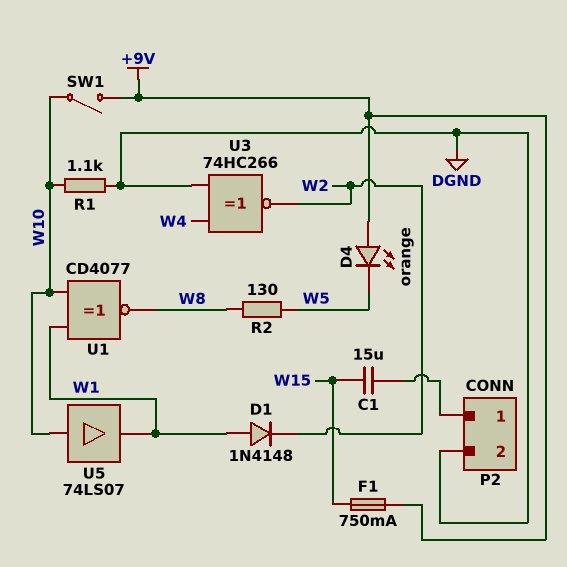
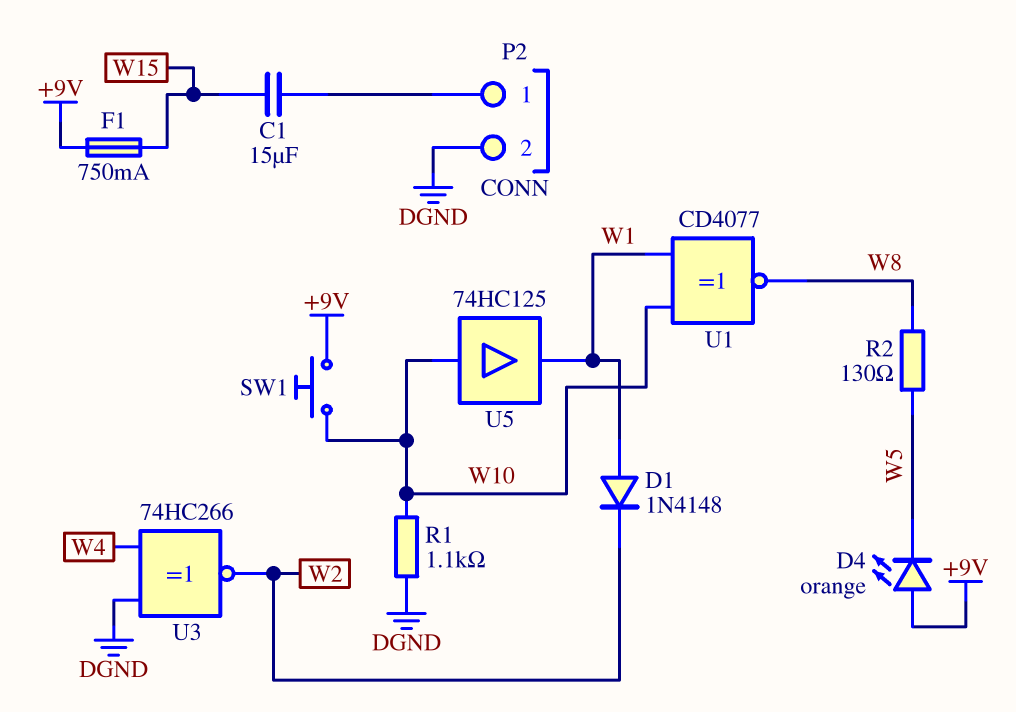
SW1: switch (+9V, W10) -> button (+9V, W10)
U5: buffer 74LS07 (in W10, out W1) -> buffer 74HC125 (in W10, out W1)

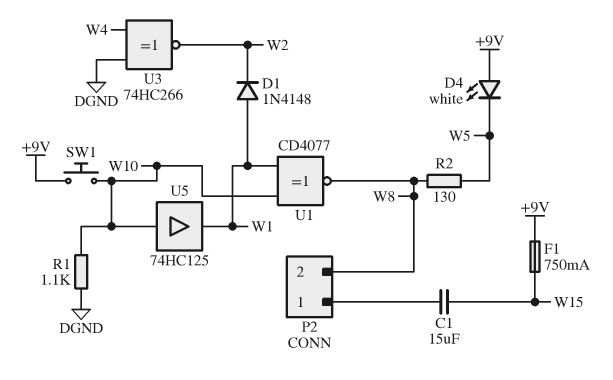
D4: LED orange (A +9V, K W5) -> LED white (A +9V, K W5)
P2 pin 2: DGND -> W8

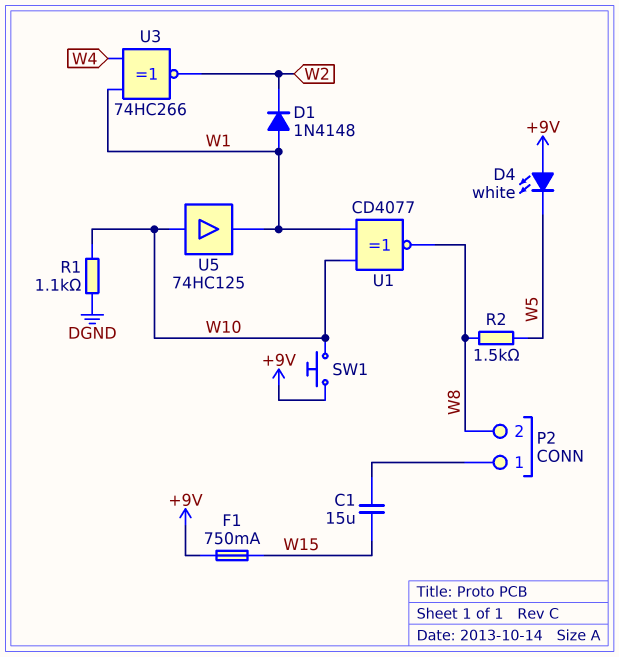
R2: 130 (W5, W8) -> 1.5k (W5, W8)
U3: XNOR 74HC266 (in DGND, in W4, out W2) -> XNOR 74HC266 (in W1, in W4, out W2)

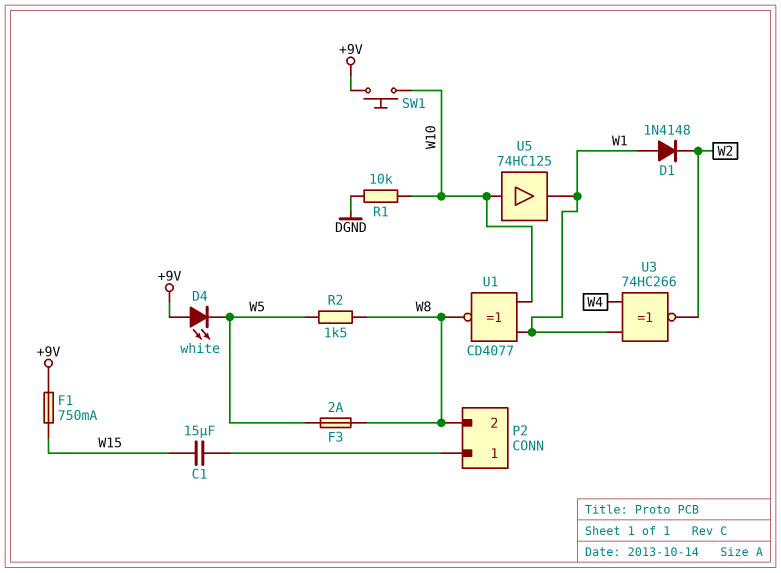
F3: none -> 2A (W5, W8)
R1: 1.1k (DGND, W10) -> 10k (DGND, W10)

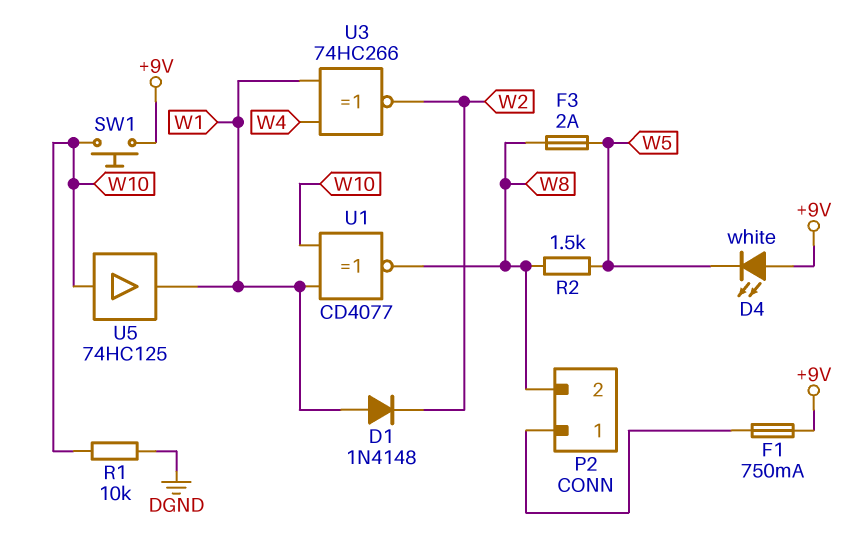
C1: 15uF (P2/1, W15) -> none
F1: 750mA (+9V, W15) -> 750mA (+9V, P2/1)

